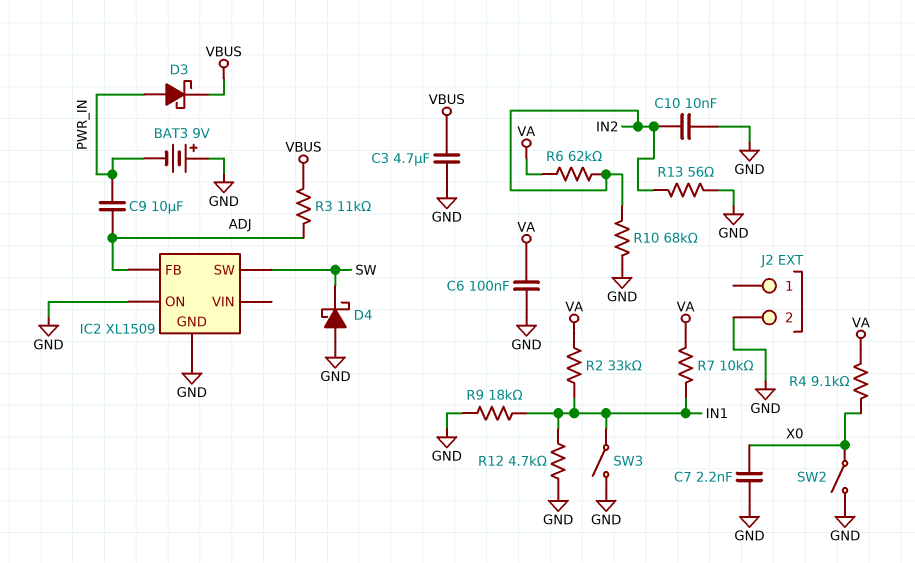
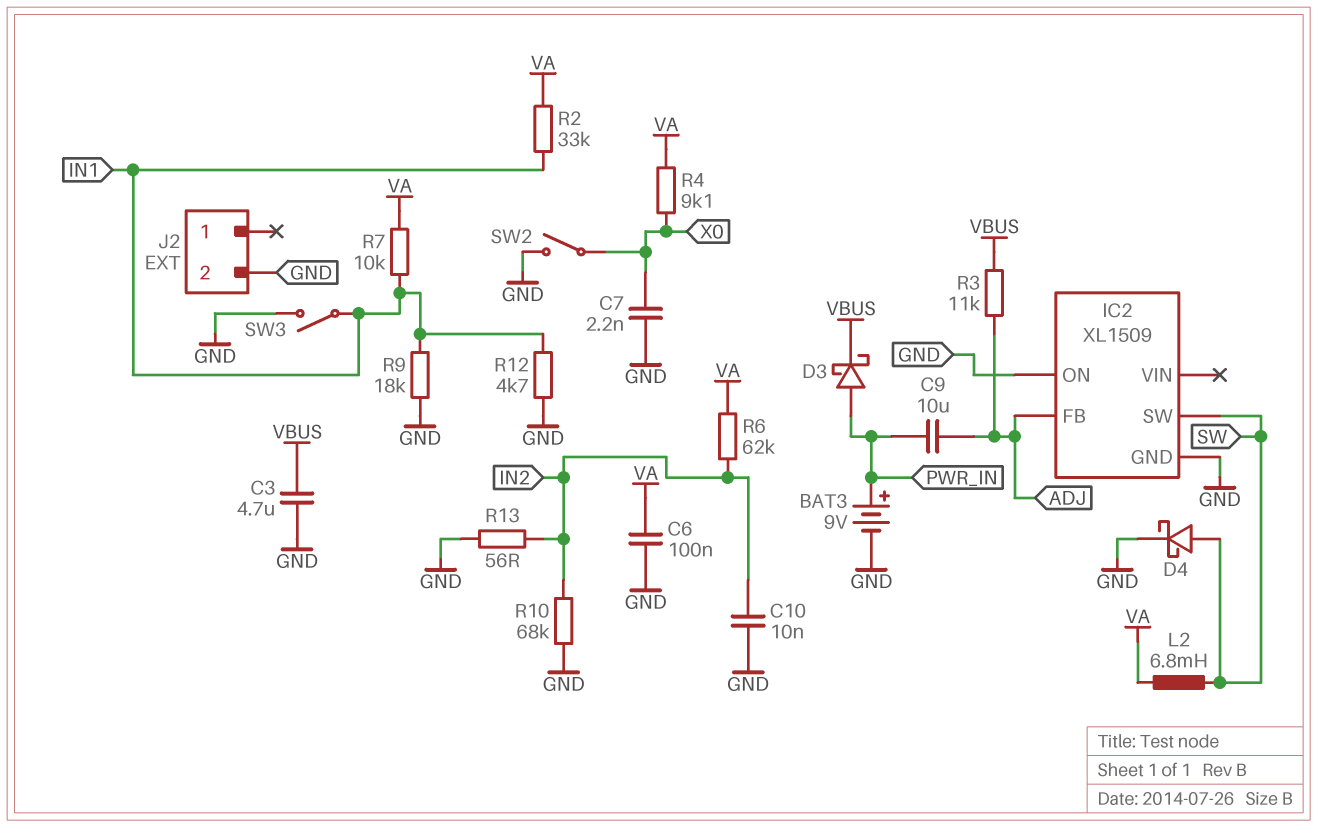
BAT3: 9V (plus GND, minus PWR_IN) -> 9V (plus PWR_IN, minus GND)
D4: schottky (A GND, K SW) -> schottky (A SW, K GND)
L2: none -> 6.8mH (SW, VA)

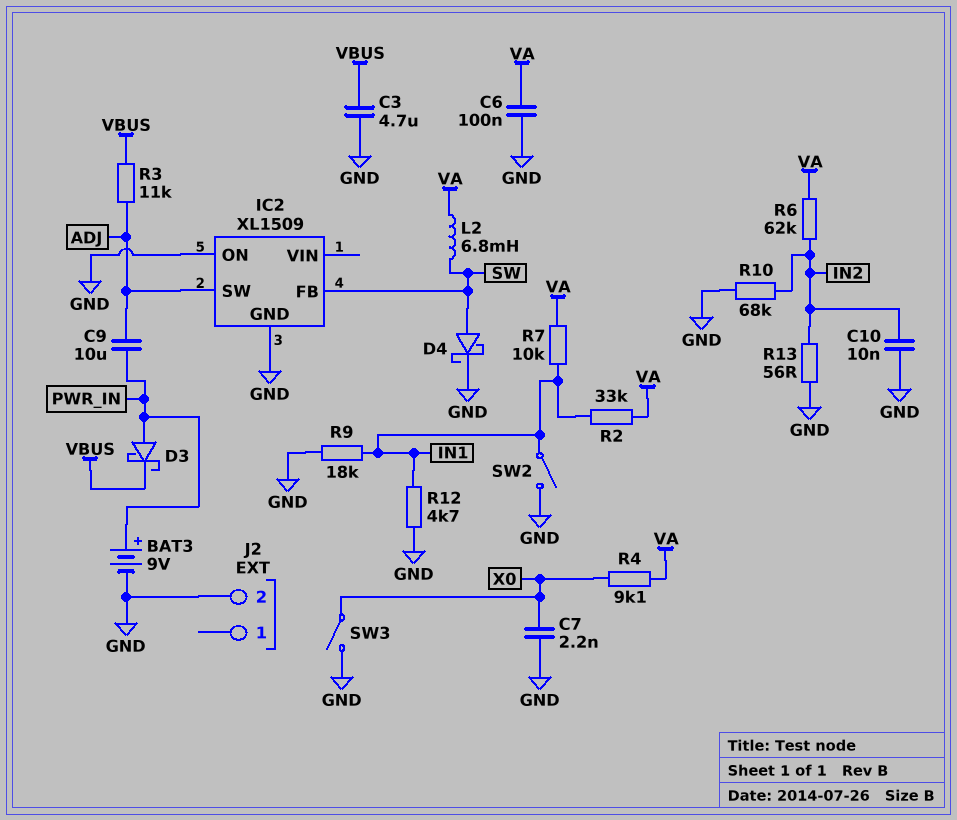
IC2 pin FB: ADJ -> SW
IC2 pin SW: SW -> ADJ
SW2: switch (GND, X0) -> switch (GND, IN1)
SW3: switch (GND, IN1) -> switch (GND, X0)

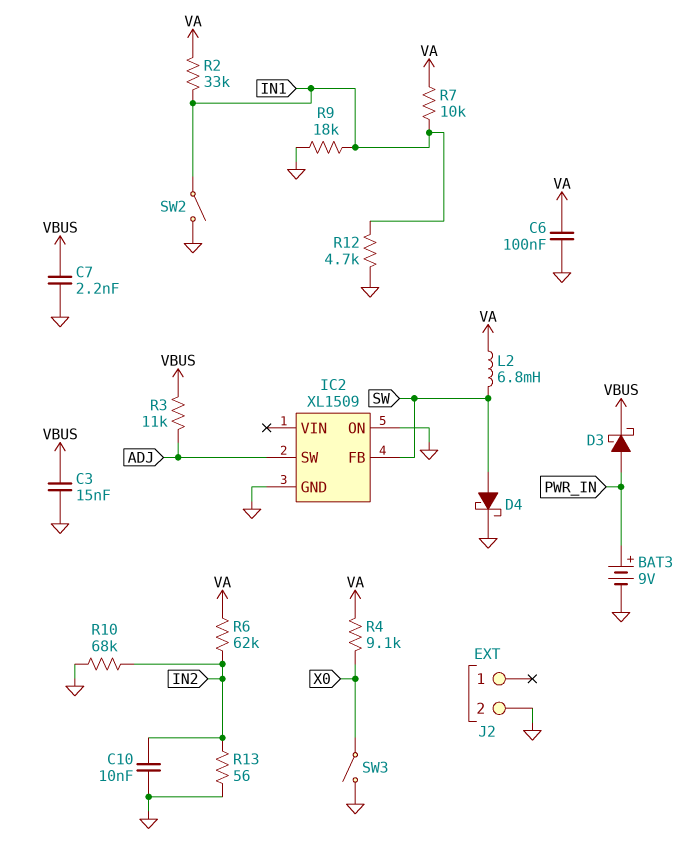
C3: 4.7uF (GND, VBUS) -> 15nF (GND, VBUS)
C7: 2.2nF (GND, X0) -> 2.2nF (GND, VBUS)
C9: 10uF (ADJ, PWR_IN) -> none

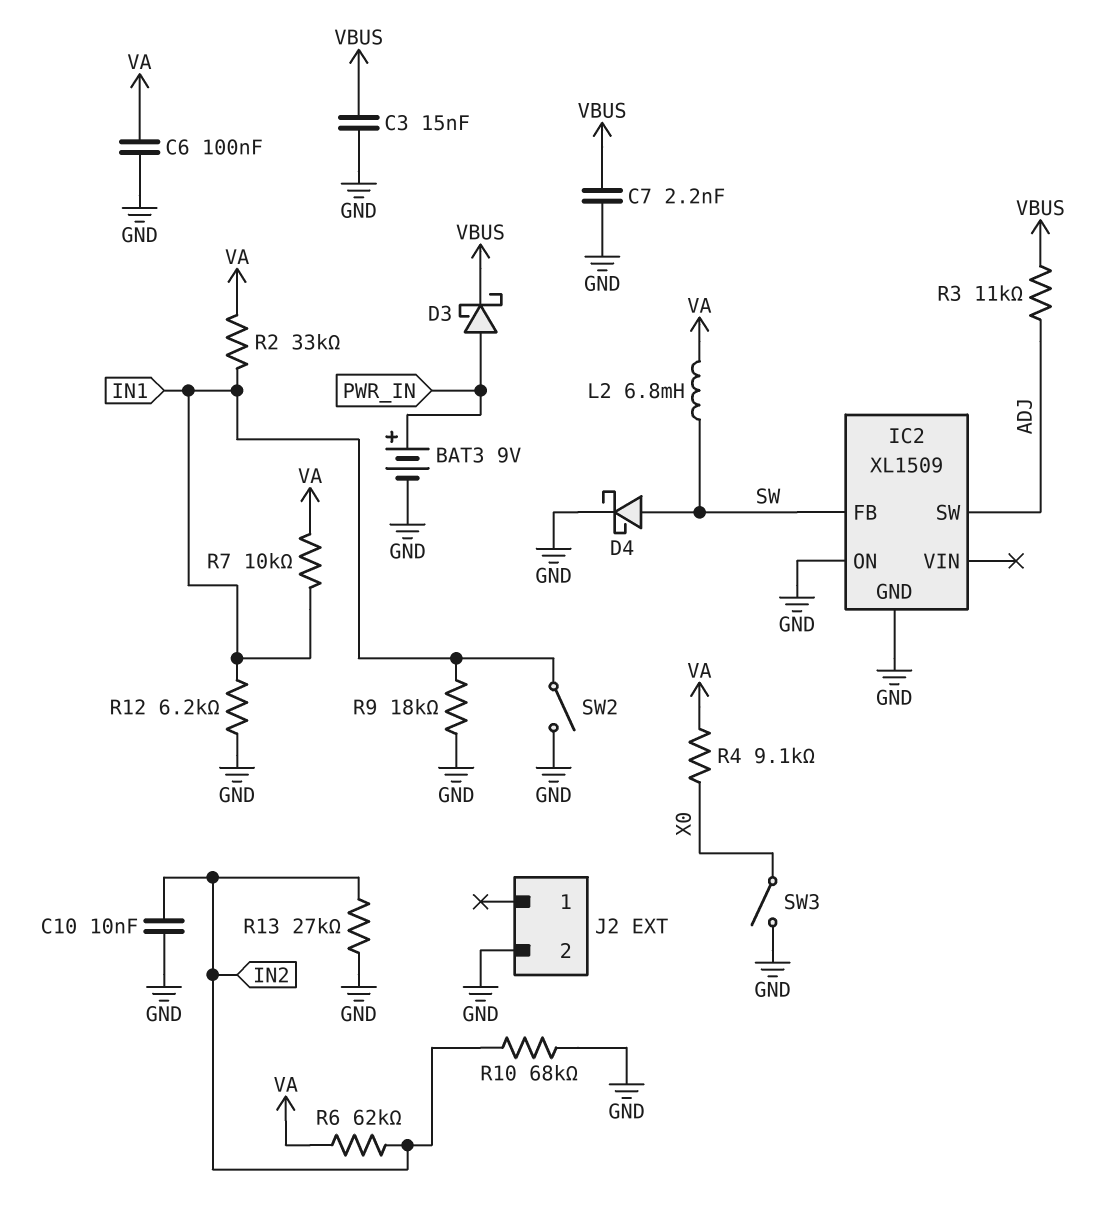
R12: 4.7k (GND, IN1) -> 6.2k (GND, IN1)
R13: 56 (GND, IN2) -> 27k (GND, IN2)

